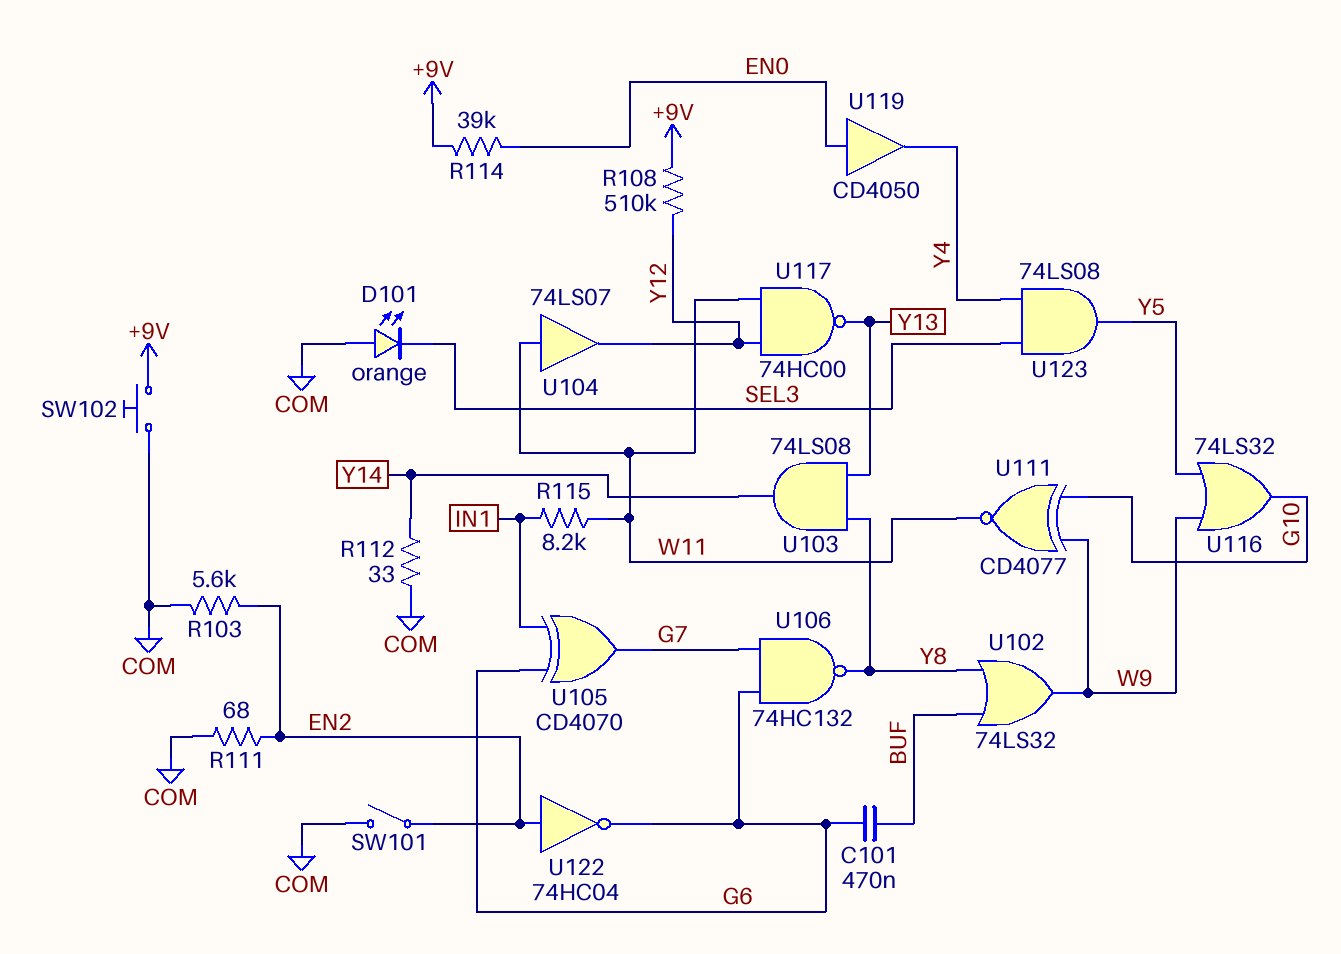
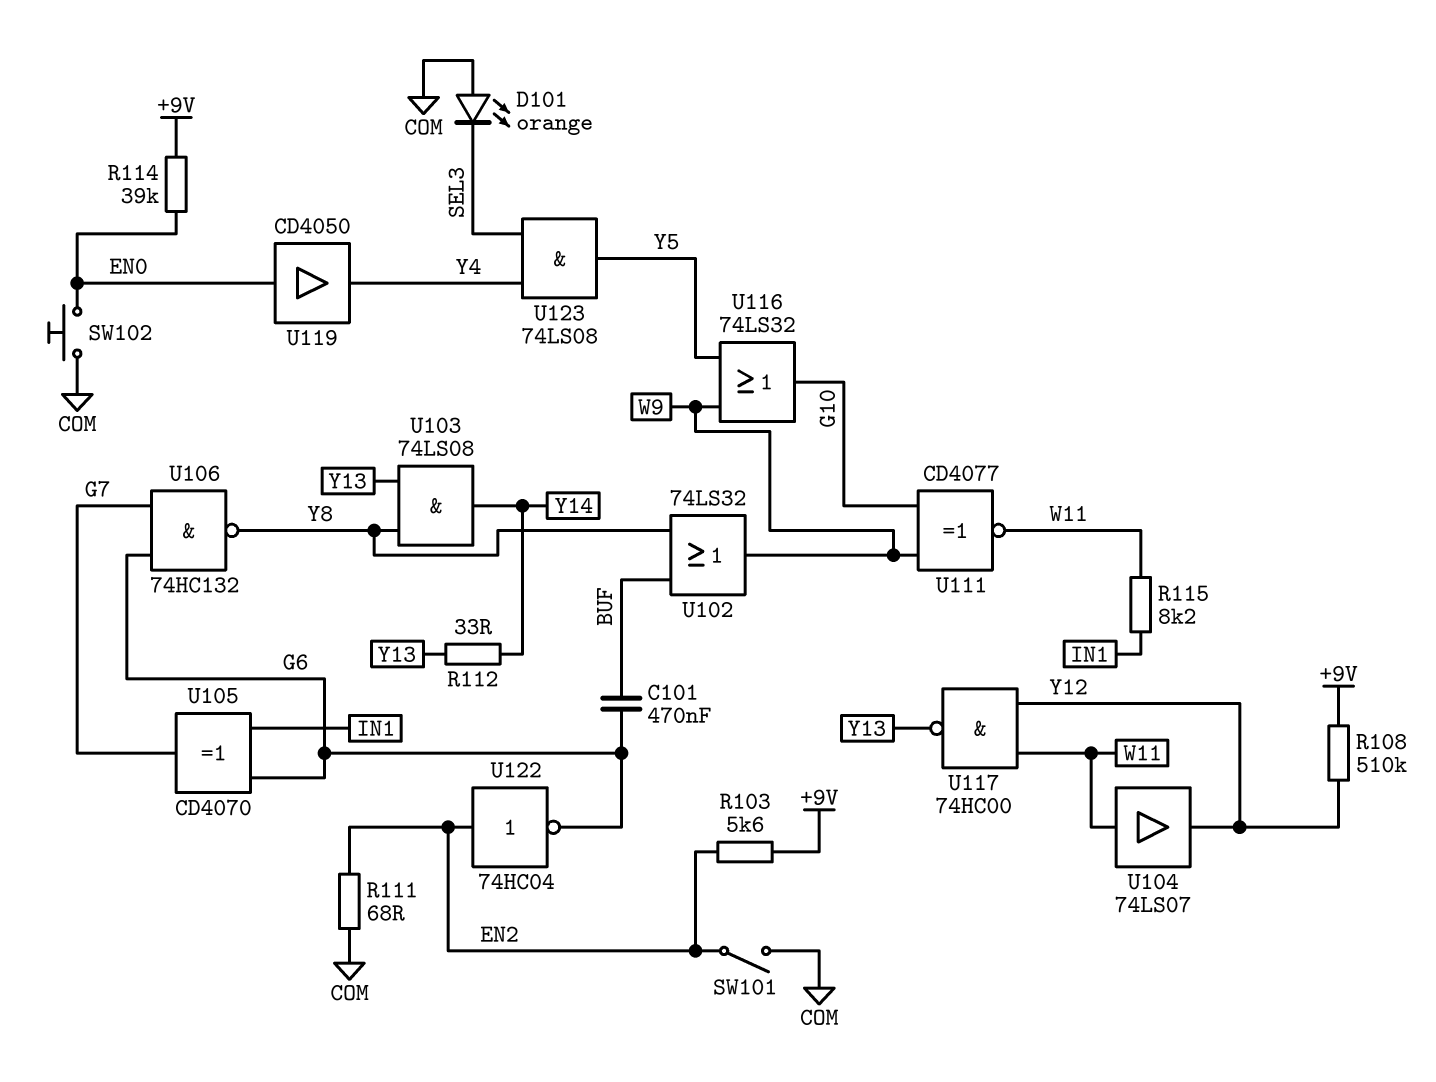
R103: 5.6k (COM, EN2) -> 5.6k (+9V, EN2)
R112: 33 (COM, Y14) -> 33 (Y13, Y14)
SW102: button (+9V, COM) -> button (COM, EN0)

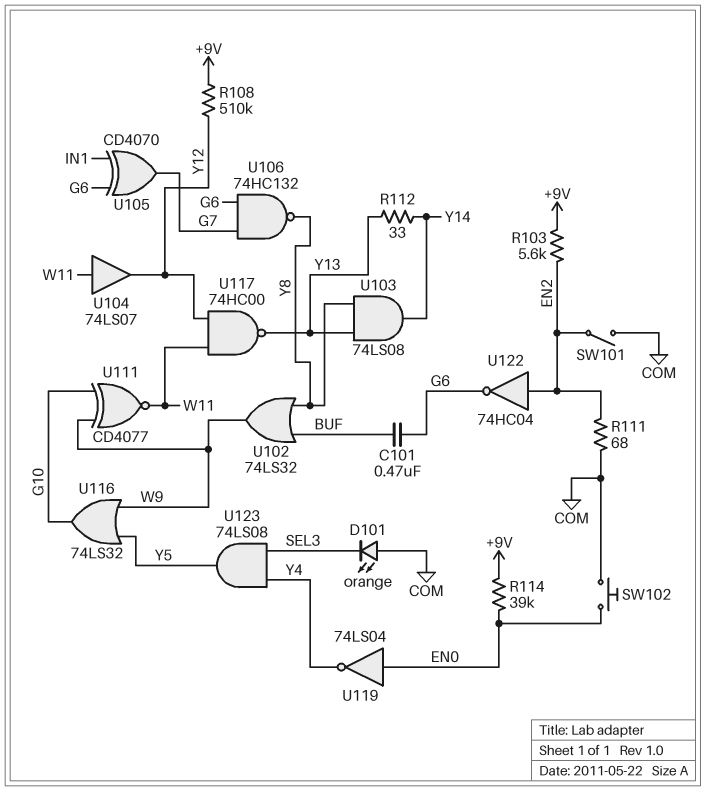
R115: 8.2k (IN1, W11) -> none
U119: buffer CD4050 (in EN0, out Y4) -> NOT 74LS04 (in EN0, out Y4)

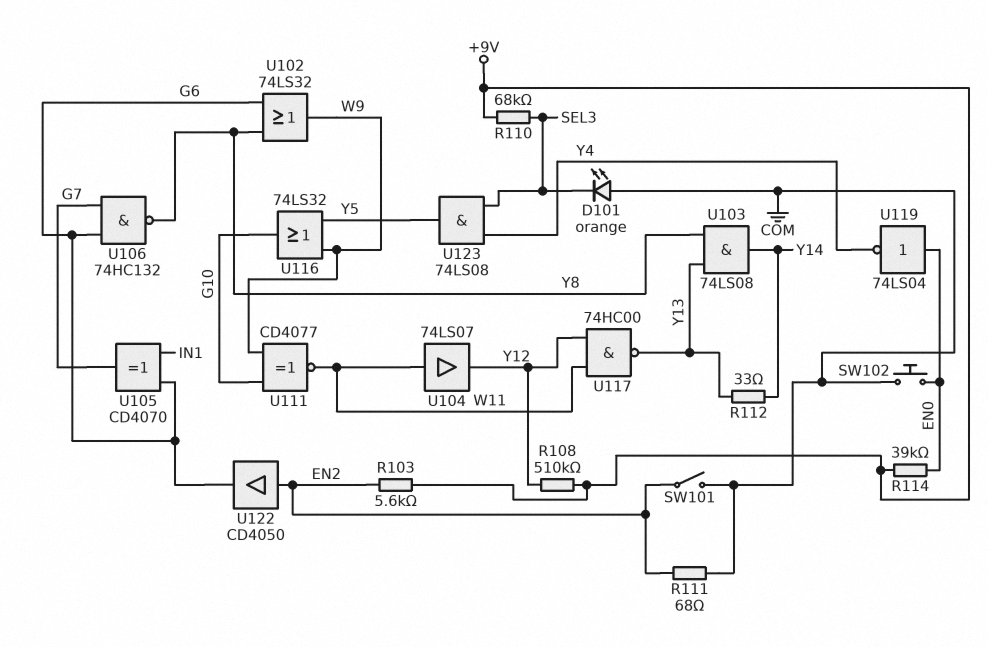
C101: 470nF (BUF, G6) -> none
R110: none -> 68k (+9V, SEL3)
U102: OR 74LS32 (in BUF, in Y8, out W9) -> OR 74LS32 (in G6, in Y8, out W9)
U122: NOT 74HC04 (in EN2, out G6) -> buffer CD4050 (in EN2, out G6)

